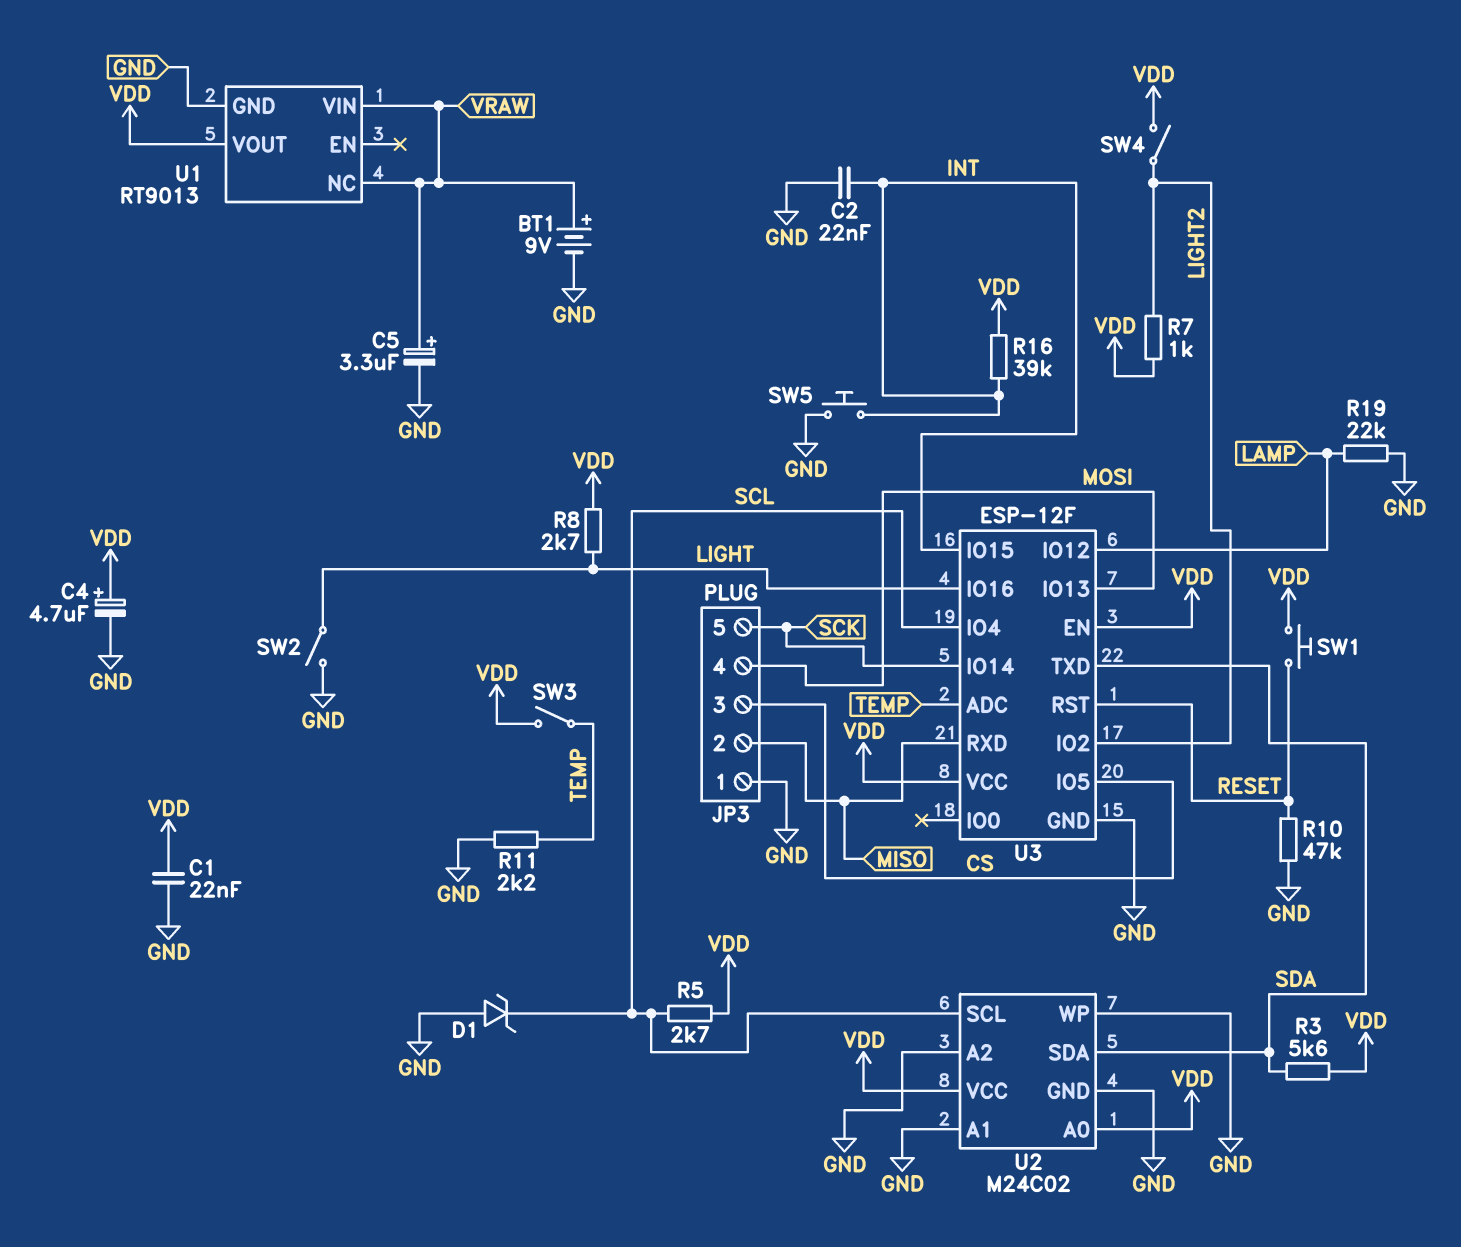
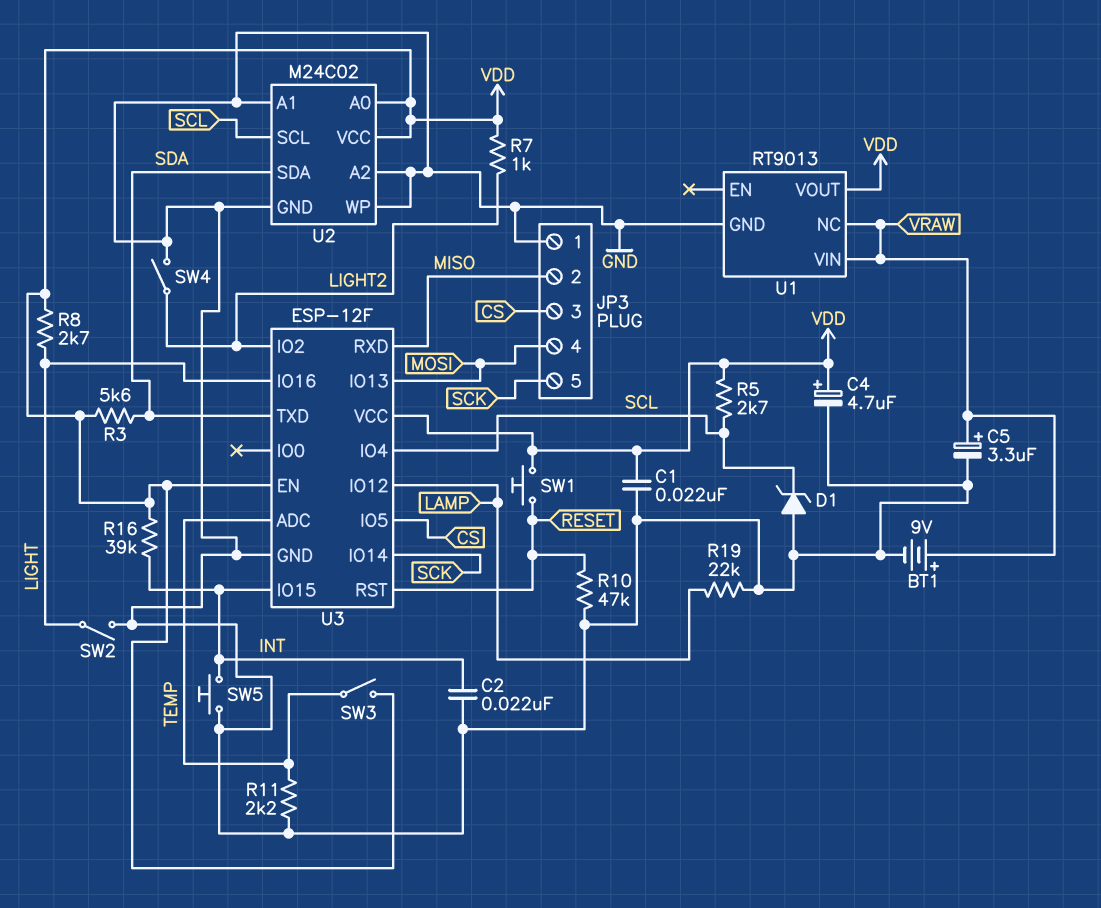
SW4: switch (LIGHT2, VDD) -> switch (GND, LIGHT2)

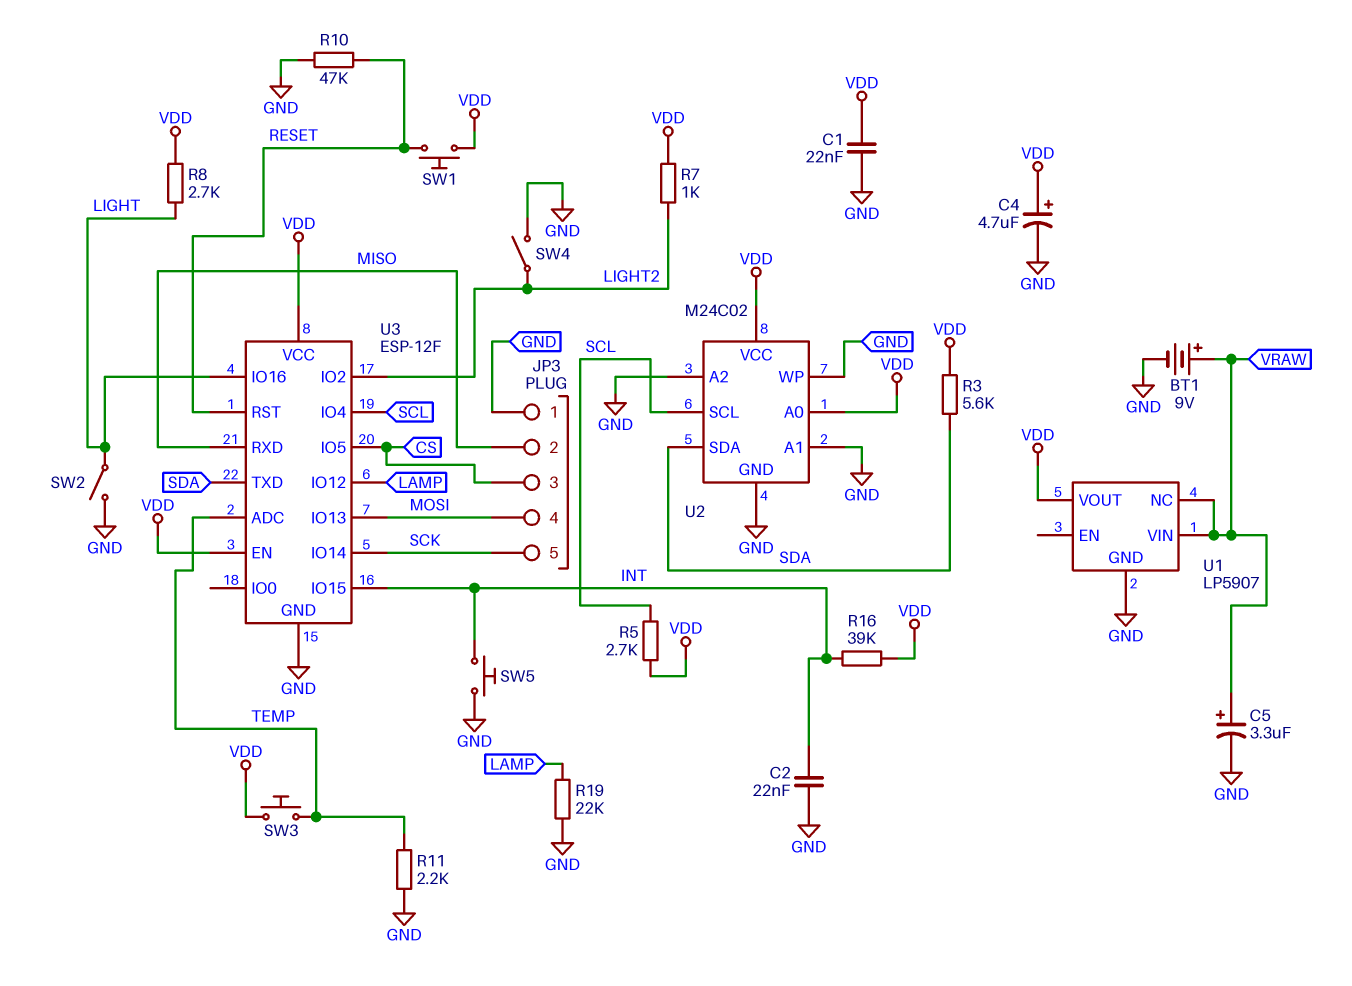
D1: zener (A GND, K SCL) -> none
SW3: switch (TEMP, VDD) -> button (TEMP, VDD)
U1: RT9013 -> LP5907

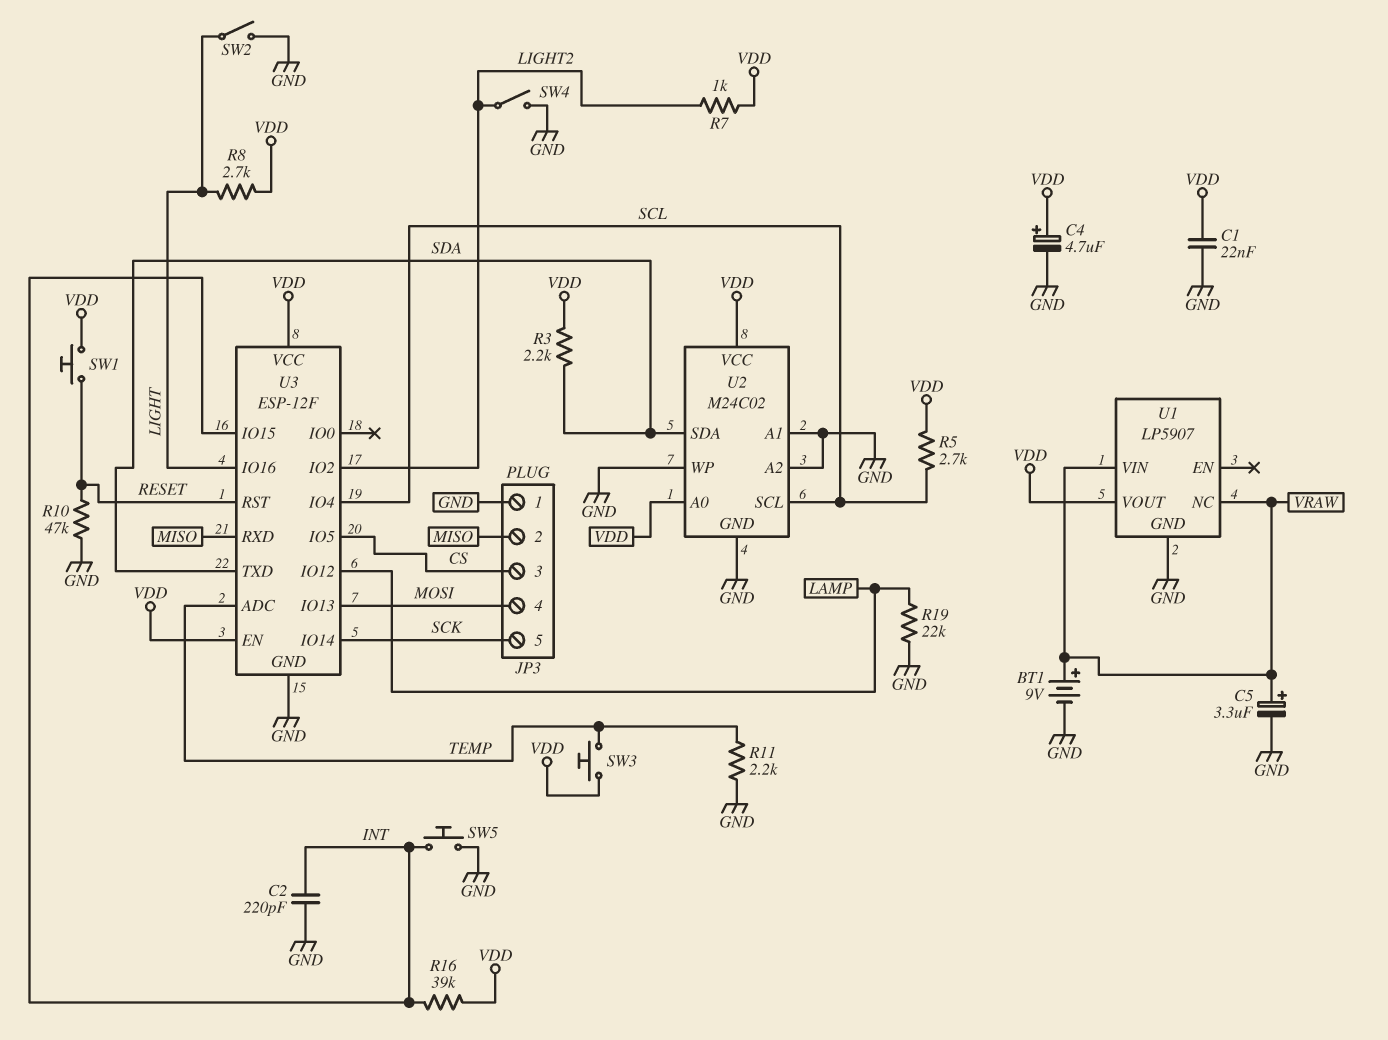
C2: 22nF (GND, INT) -> 220pF (GND, INT)
R3: 5.6k (SDA, VDD) -> 2.2k (SDA, VDD)

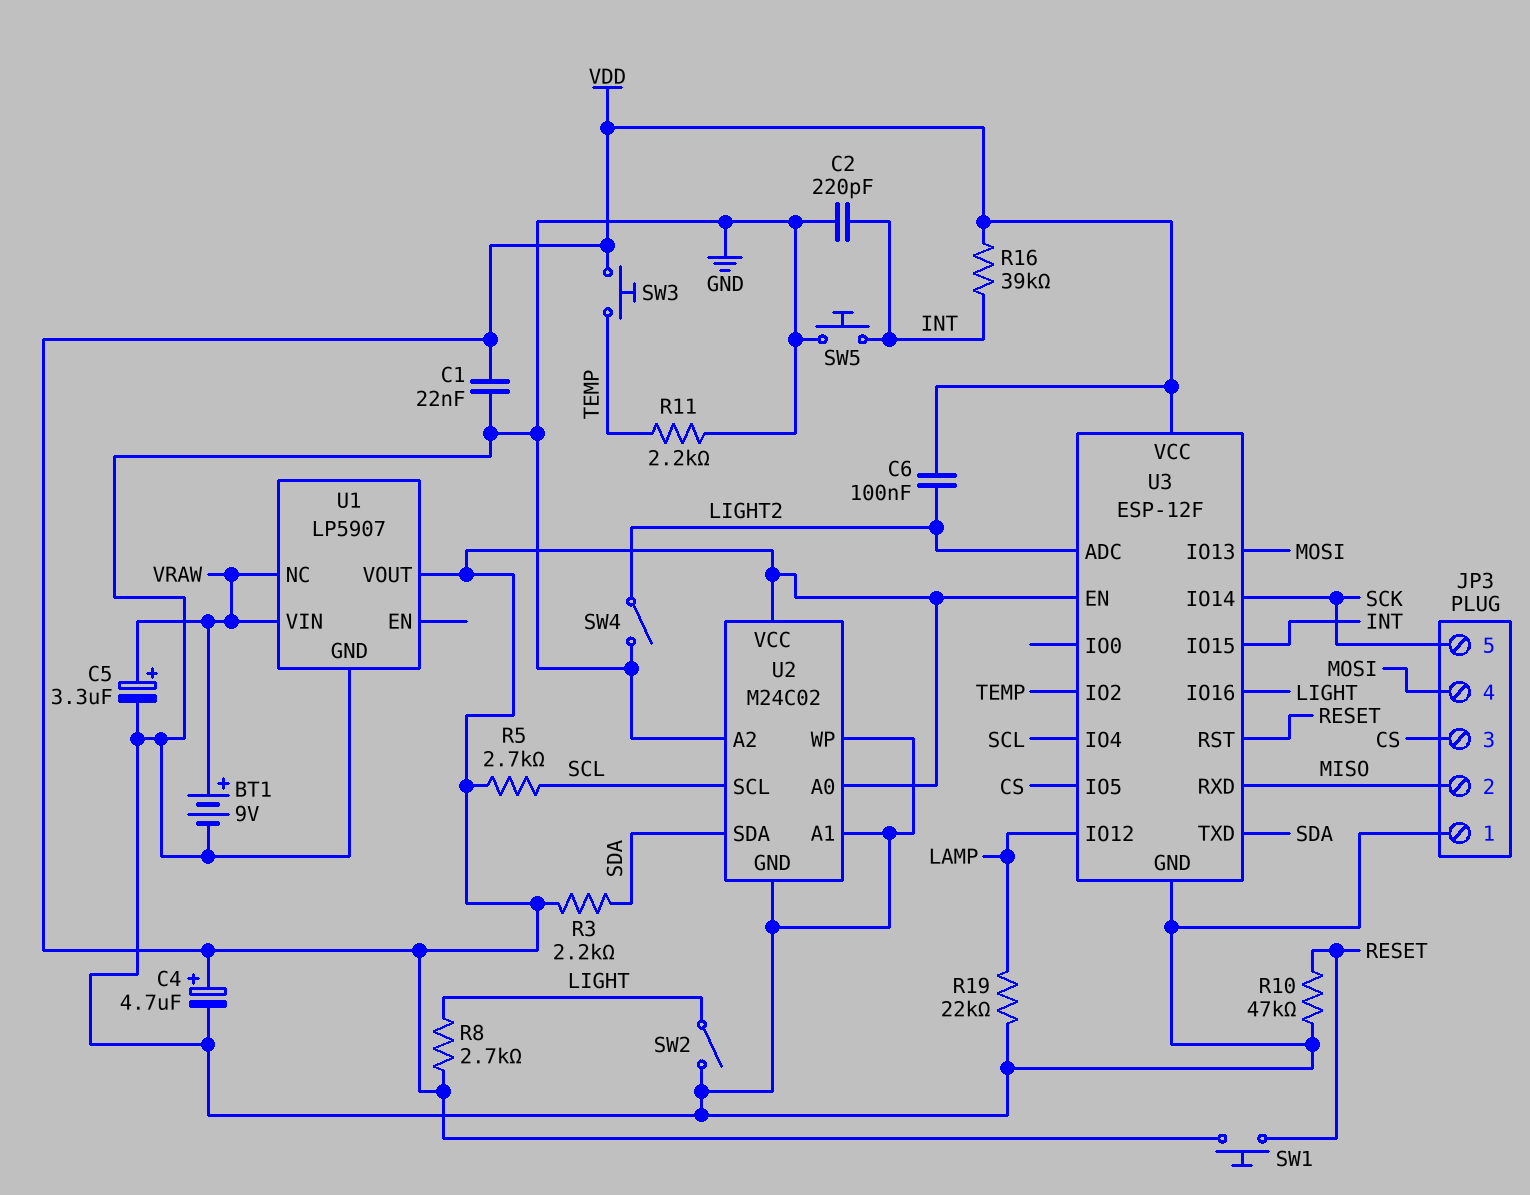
C6: none -> 100nF (LIGHT2, VDD)
R7: 1k (LIGHT2, VDD) -> none
U3 pin ADC: TEMP -> LIGHT2
U3 pin IO2: LIGHT2 -> TEMP

